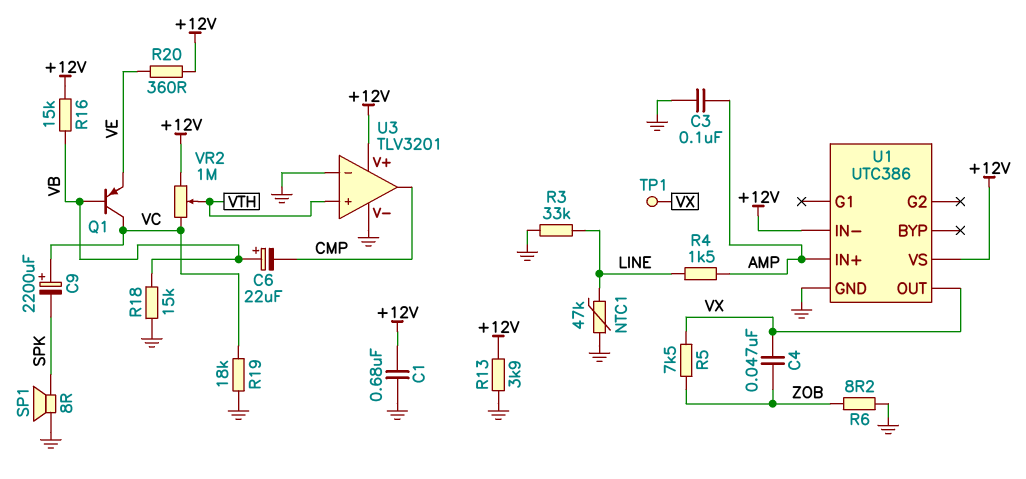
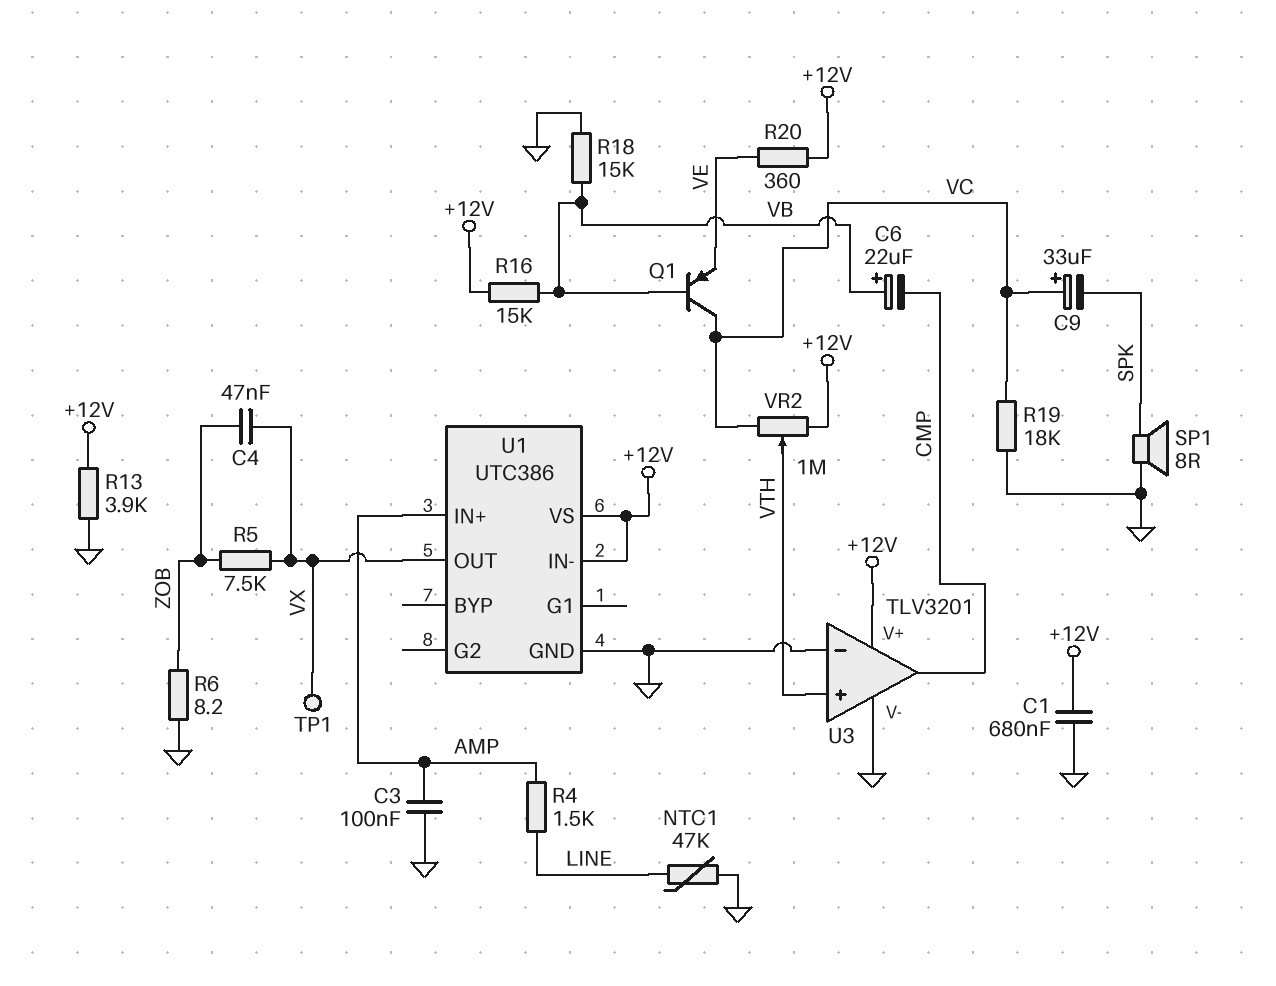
C9: 2200uF (plus VC, minus SPK) -> 33uF (plus VC, minus SPK)
R3: 33k (GND, LINE) -> none

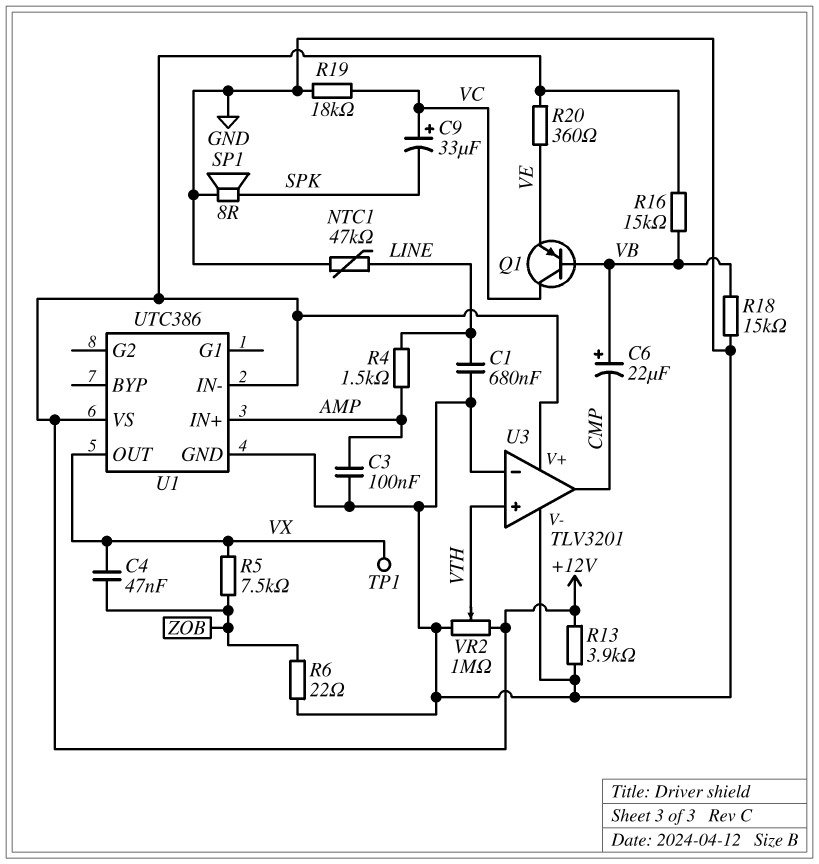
C1: 680nF (+12V, GND) -> 680nF (GND, LINE)
R6: 8.2 (GND, ZOB) -> 22 (GND, ZOB)
VR2: 1M (+12V, VC, wiper VTH) -> 1M (+12V, GND, wiper VTH)

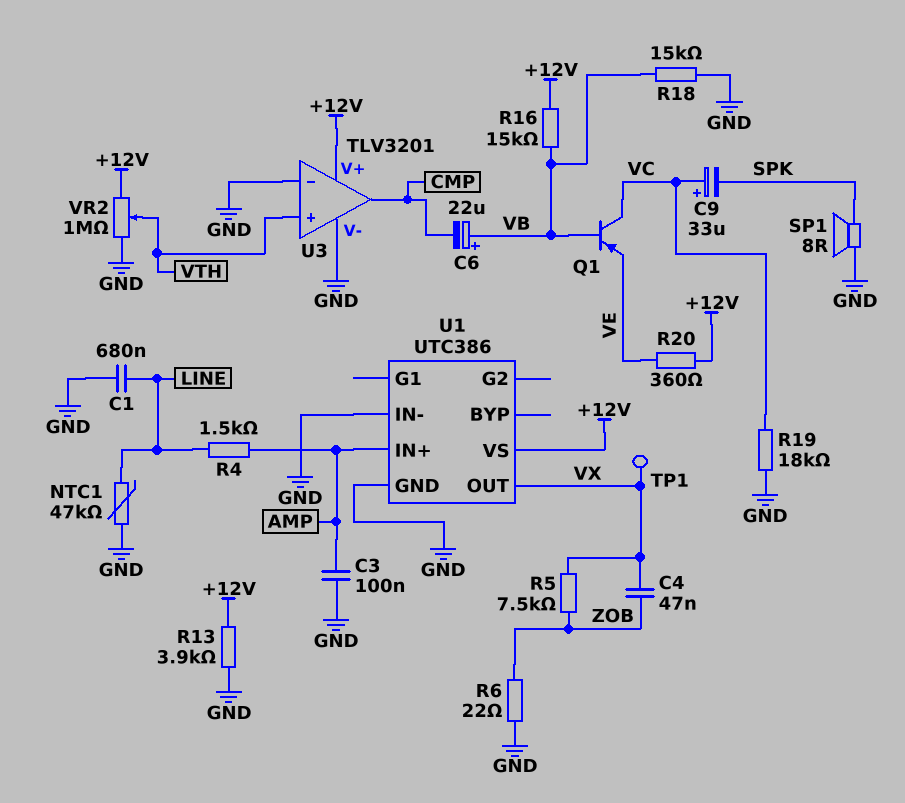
U1 pin IN-: +12V -> GND

